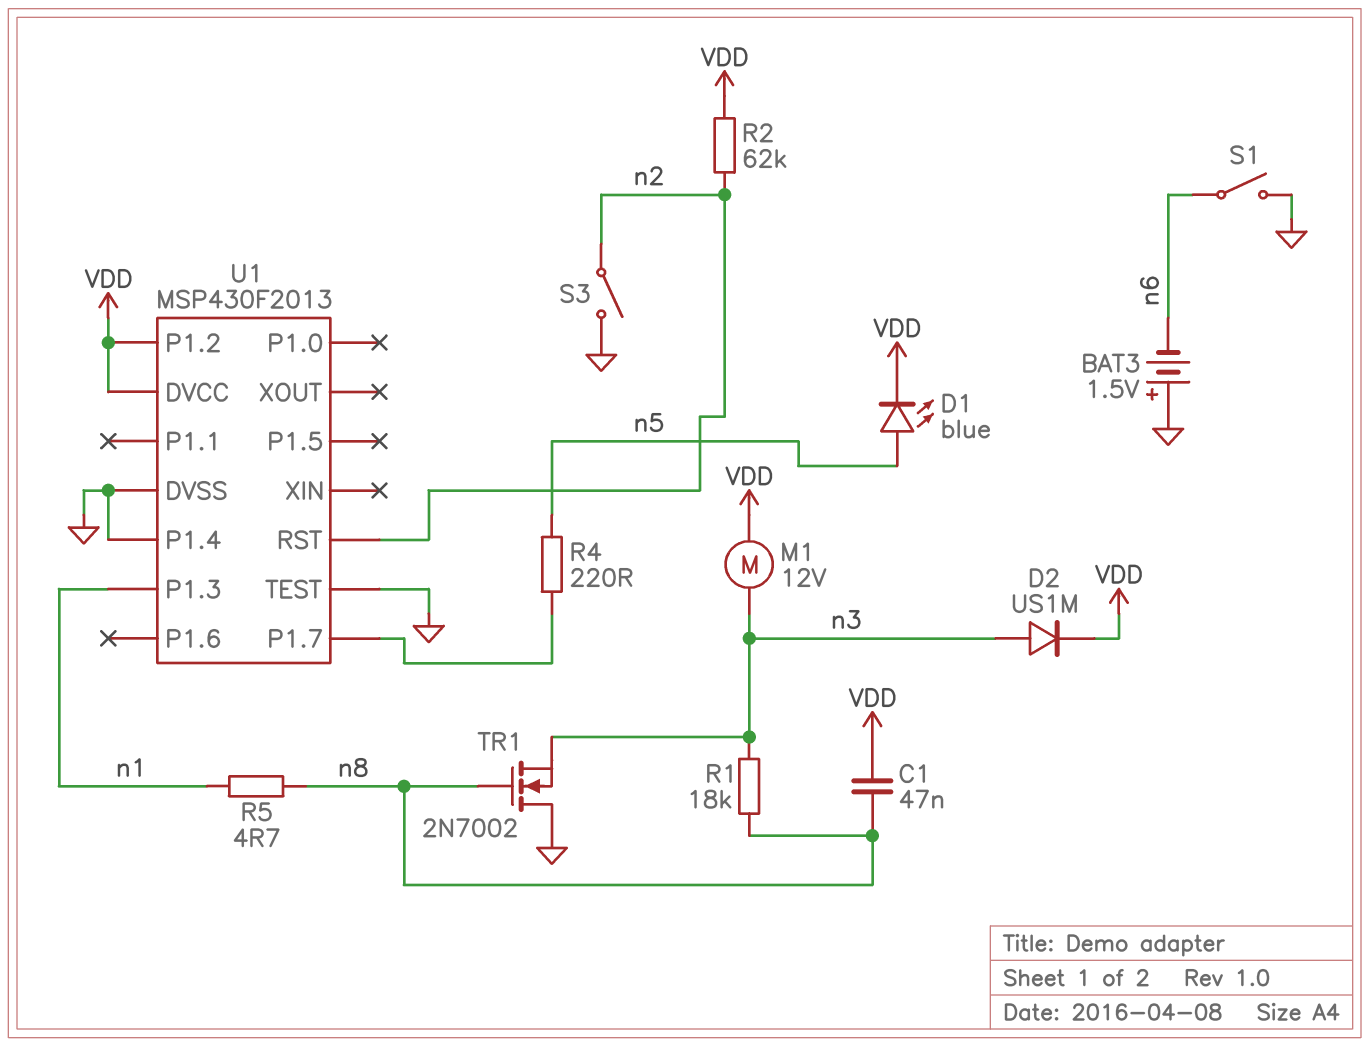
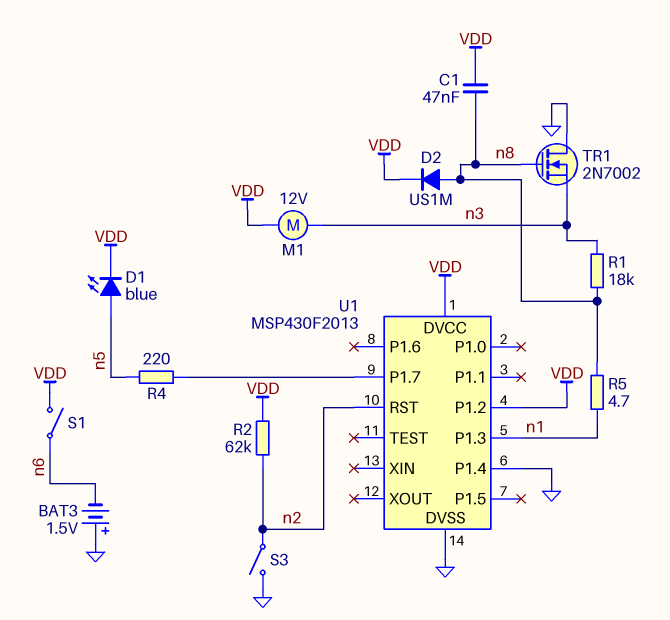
D2: diode US1M (A n3, K VDD) -> diode US1M (A n8, K VDD)
S1: switch (GND, n6) -> switch (VDD, n6)
U1 pin TEST: GND -> none

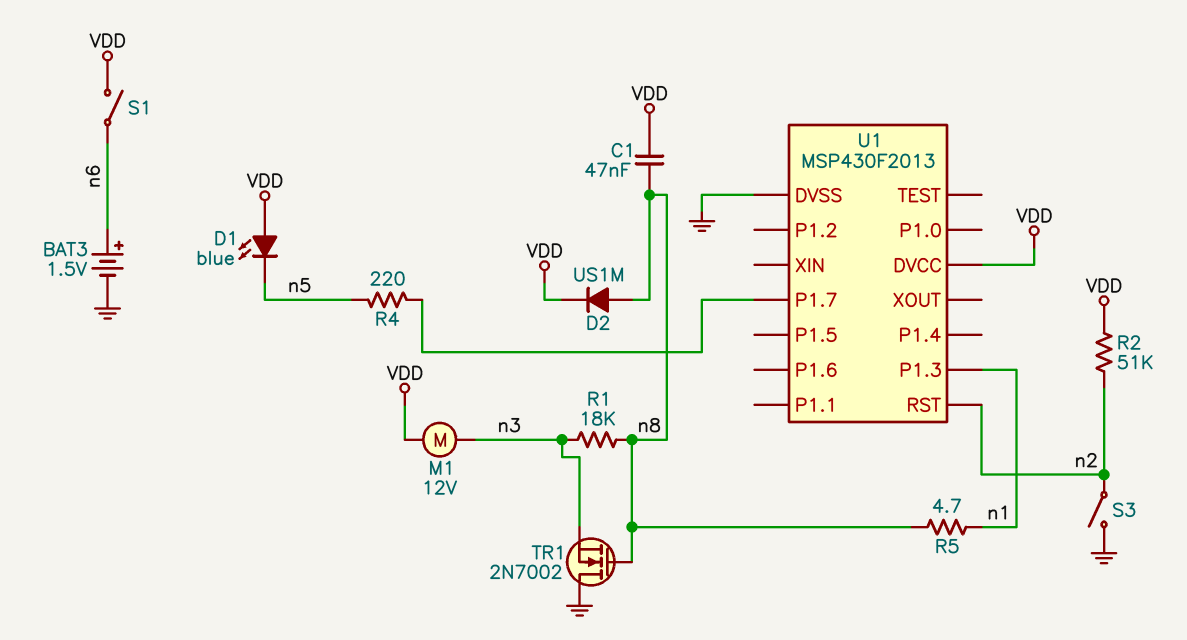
BAT3: 1.5V (plus GND, minus n6) -> 1.5V (plus n6, minus GND)
D1: LED blue (A n5, K VDD) -> LED blue (A VDD, K n5)
R2: 62k (VDD, n2) -> 51k (VDD, n2)
U1 pin P1.2: VDD -> none
U1 pin P1.4: GND -> none

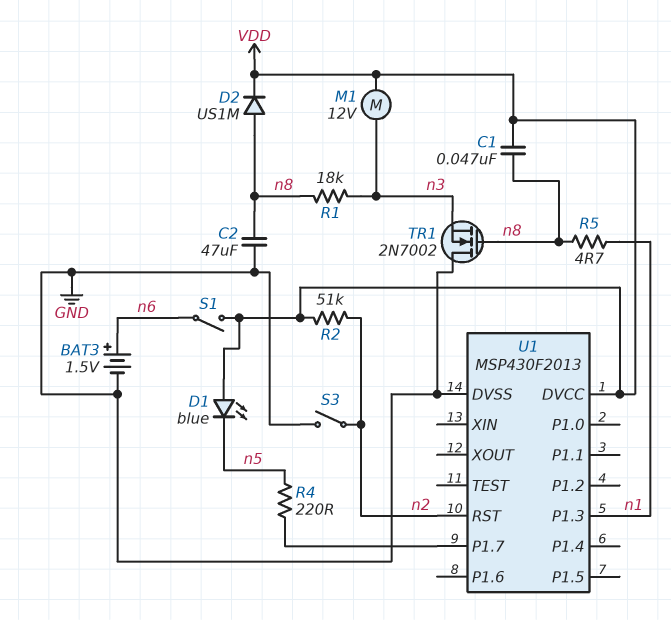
C2: none -> 47uF (GND, n8)

